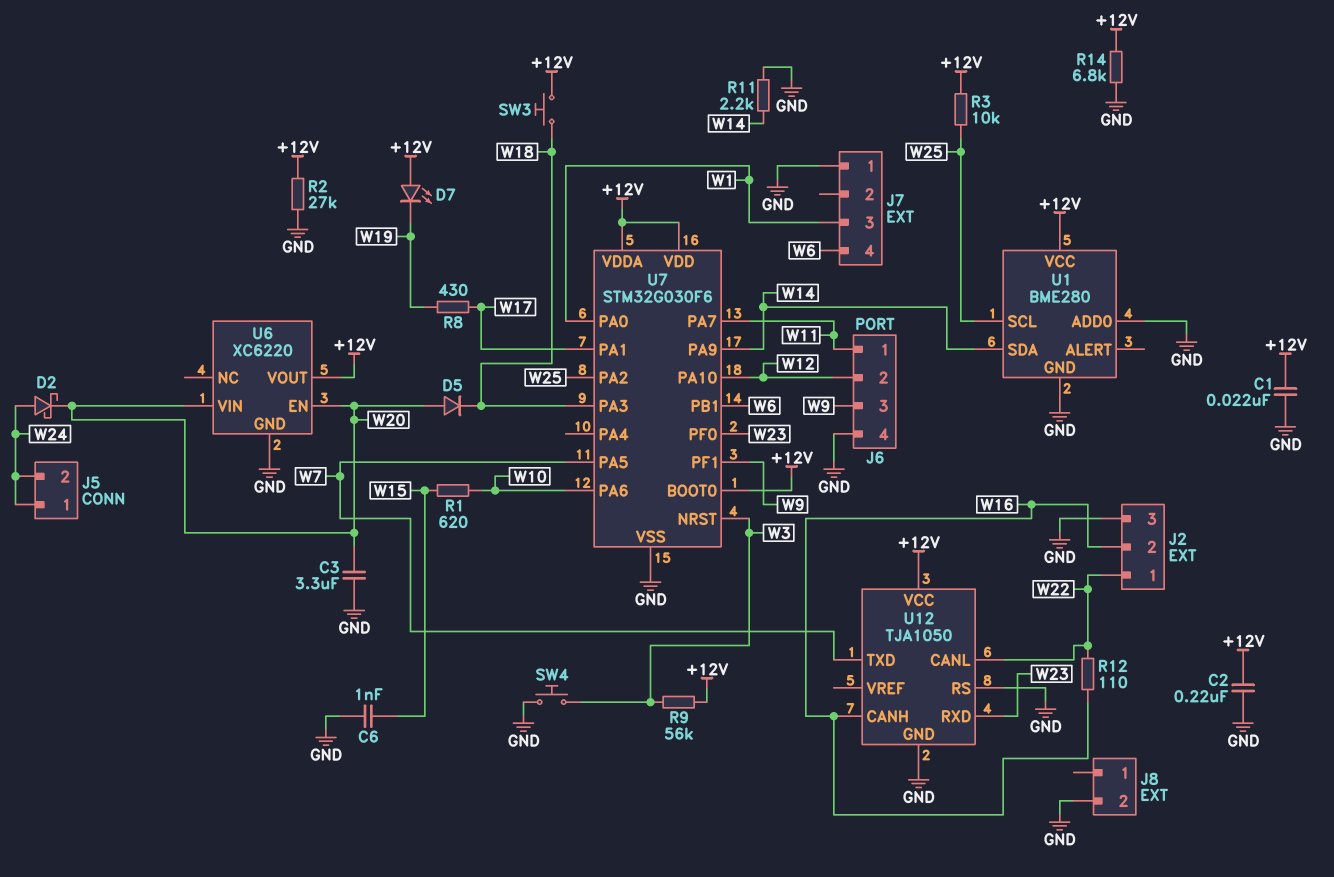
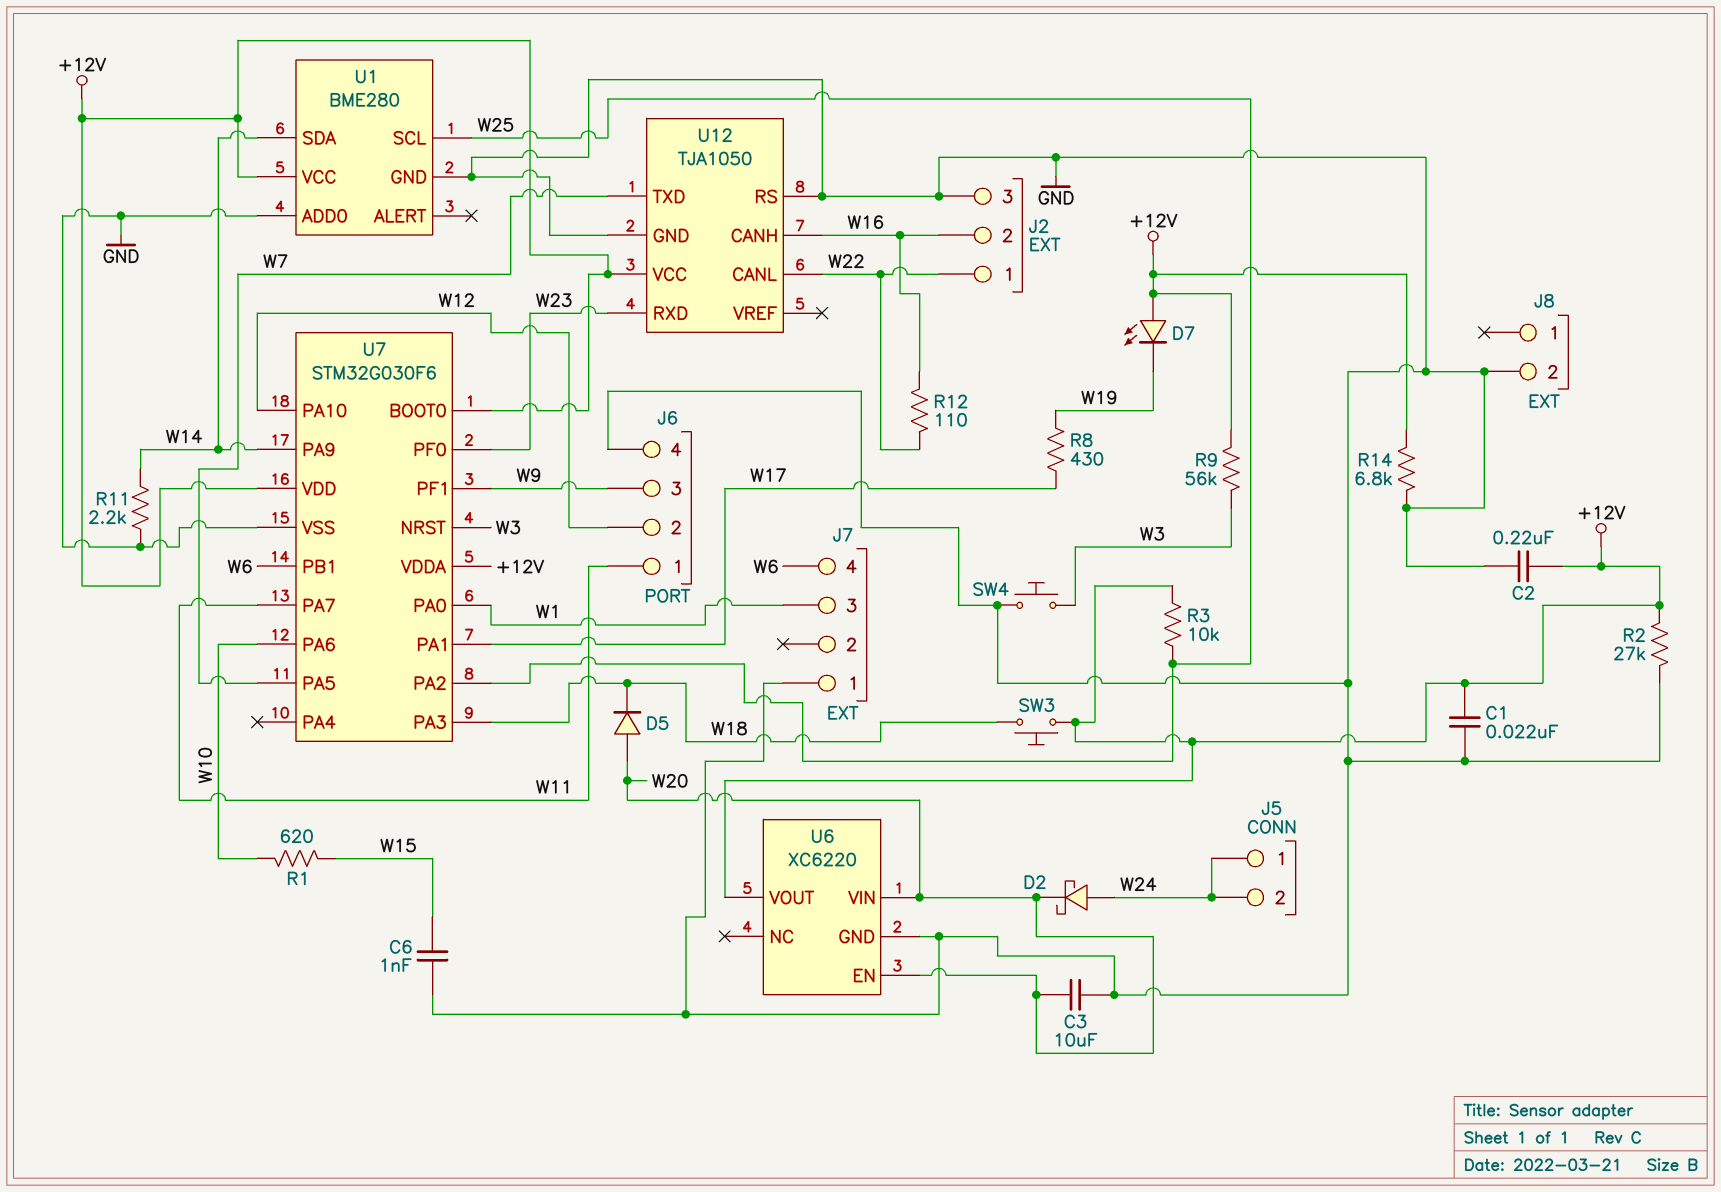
C3: 3.3uF (GND, W20) -> 10uF (GND, W20)

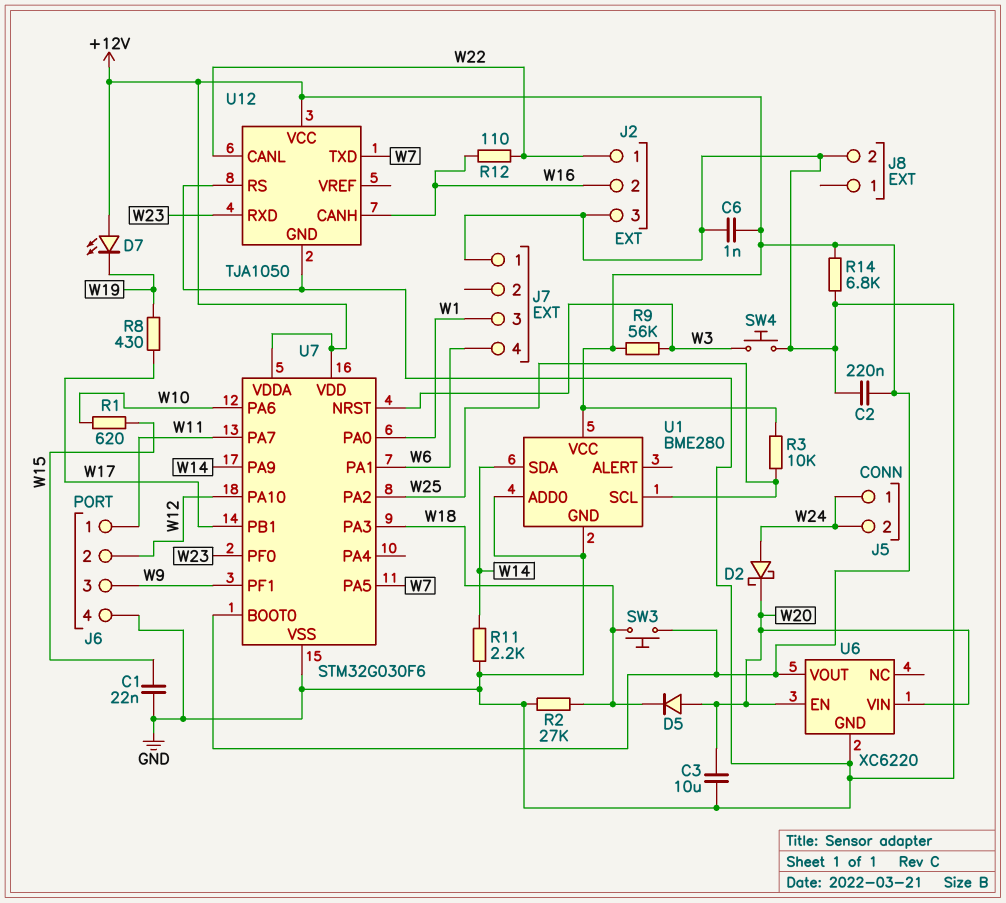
C1: 22nF (+12V, GND) -> 22nF (GND, W15)
C6: 1nF (GND, W15) -> 1nF (+12V, GND)
R2: 27k (+12V, GND) -> 27k (GND, W18)
U7 pin PA1: W17 -> W6
U7 pin PB1: W6 -> W17

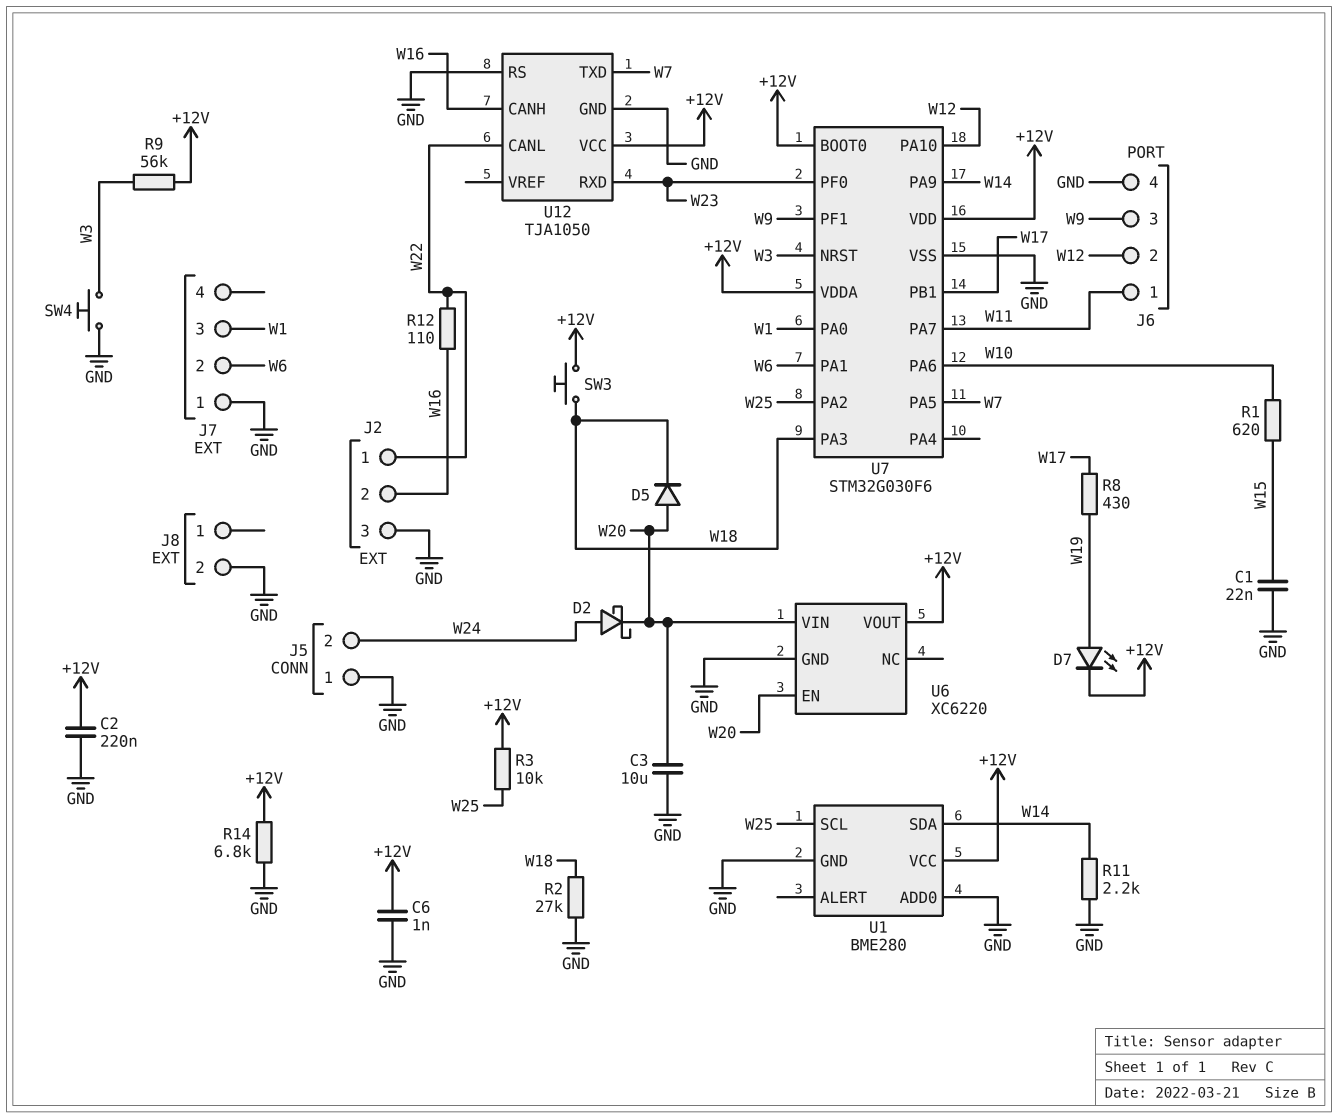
D7: LED (A +12V, K W19) -> LED (A W19, K +12V)
J5 pin 1: W24 -> GND
J7 pin 2: none -> W6
J7 pin 4: W6 -> none

